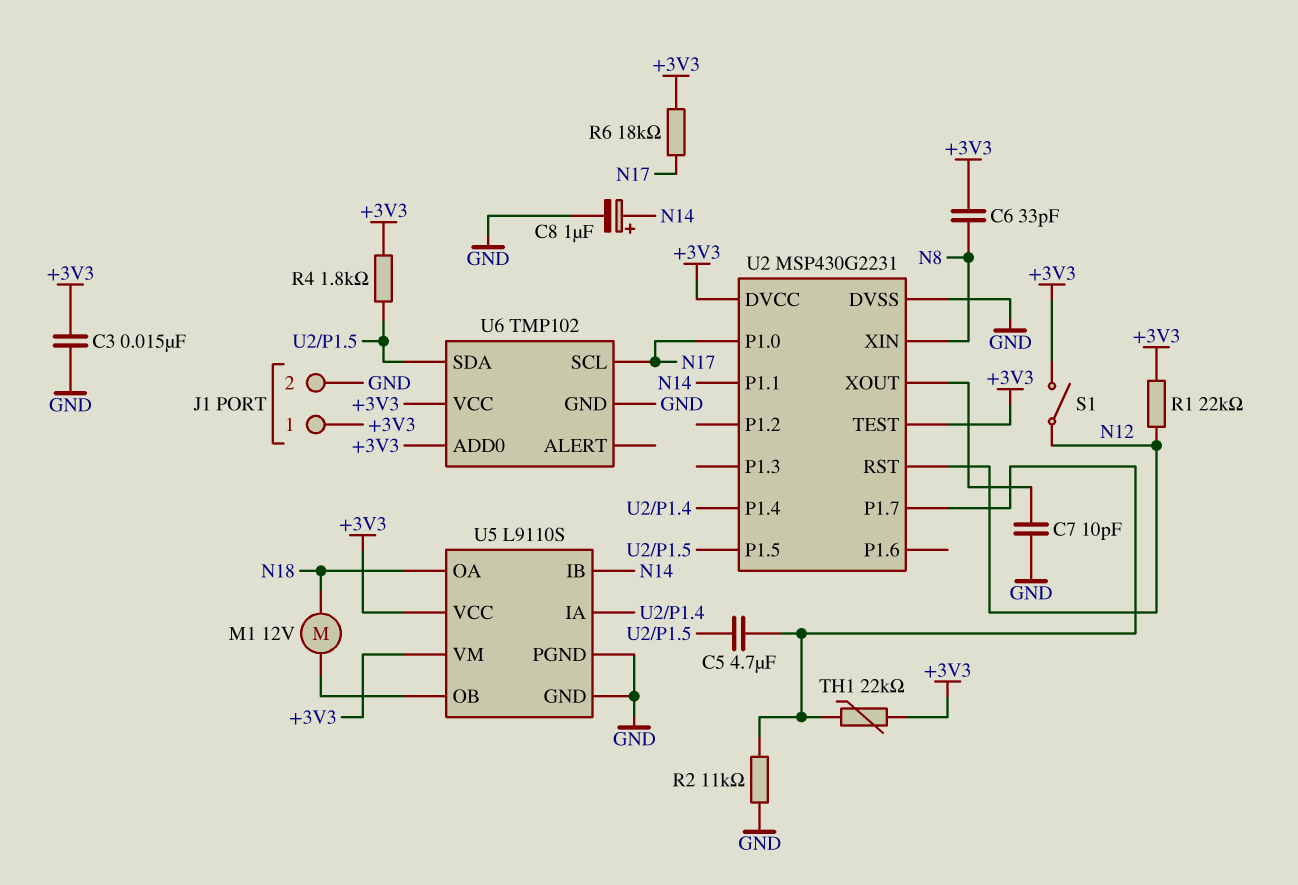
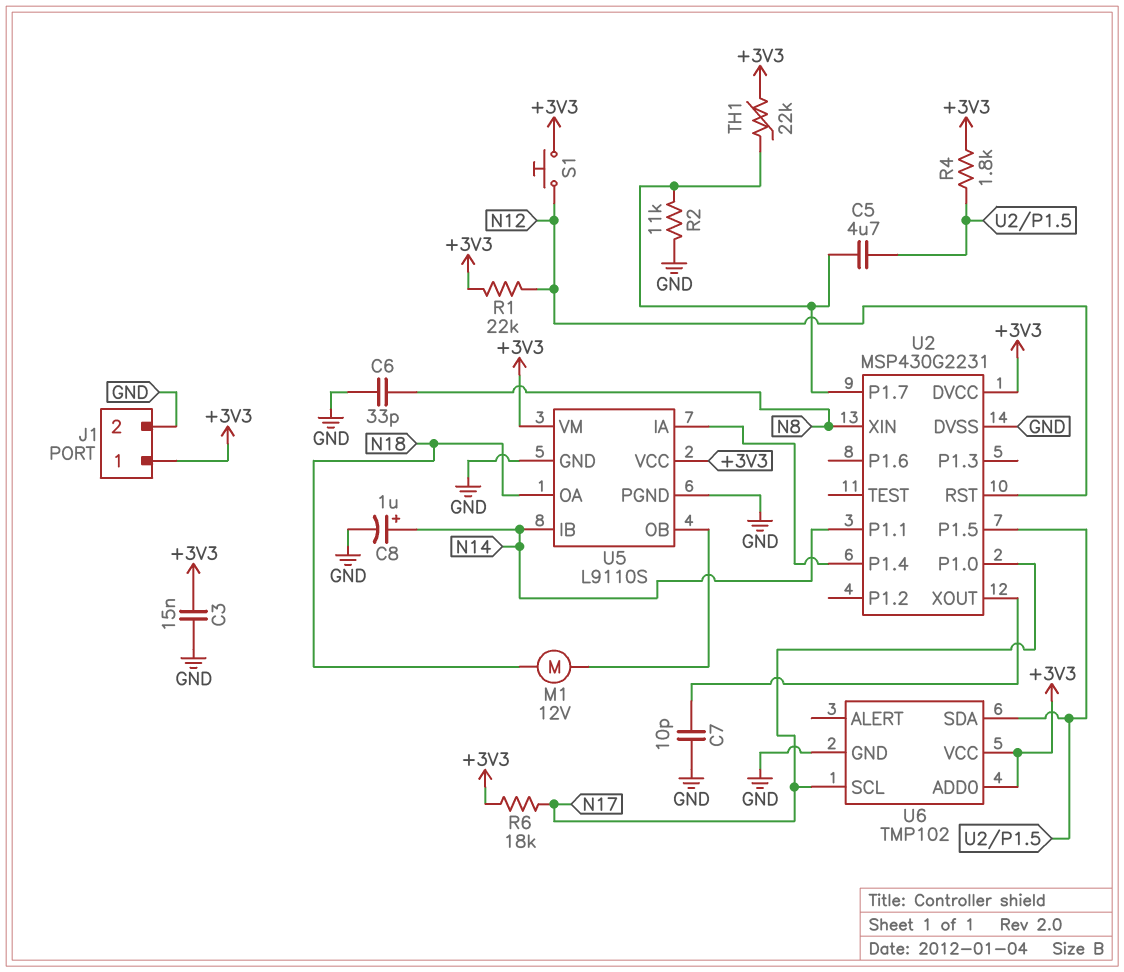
C6: 33pF (+3V3, N8) -> 33pF (GND, N8)
S1: switch (+3V3, N12) -> button (+3V3, N12)
U2 pin TEST: +3V3 -> none

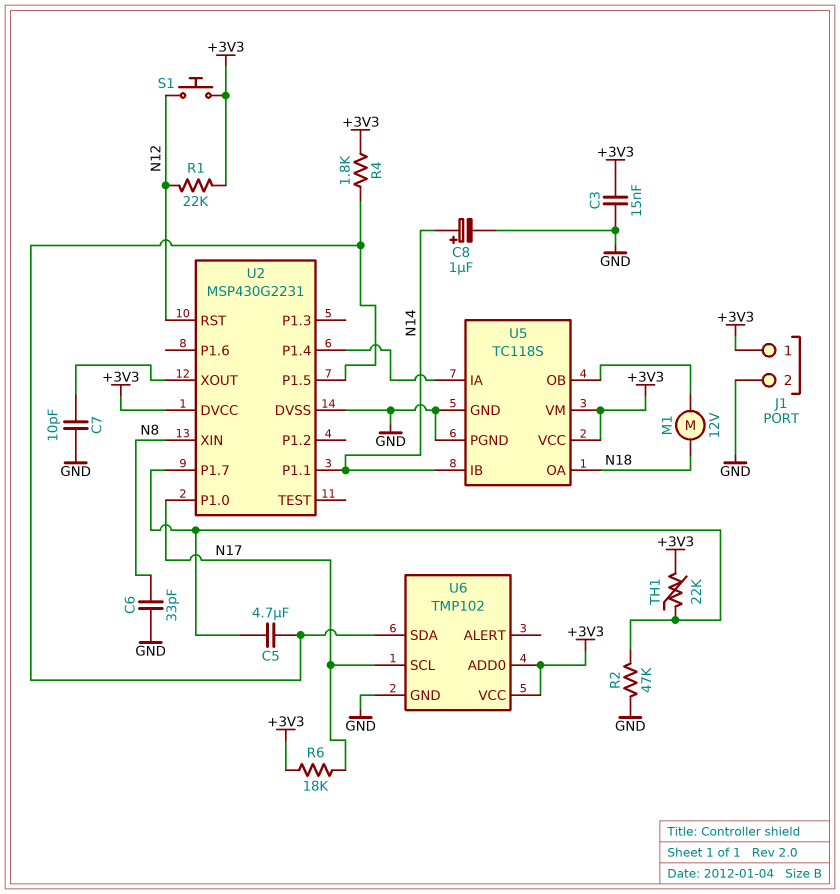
R2: 11k (GND, U2/P1.7) -> 47k (GND, U2/P1.7)
U5: L9110S -> TC118S

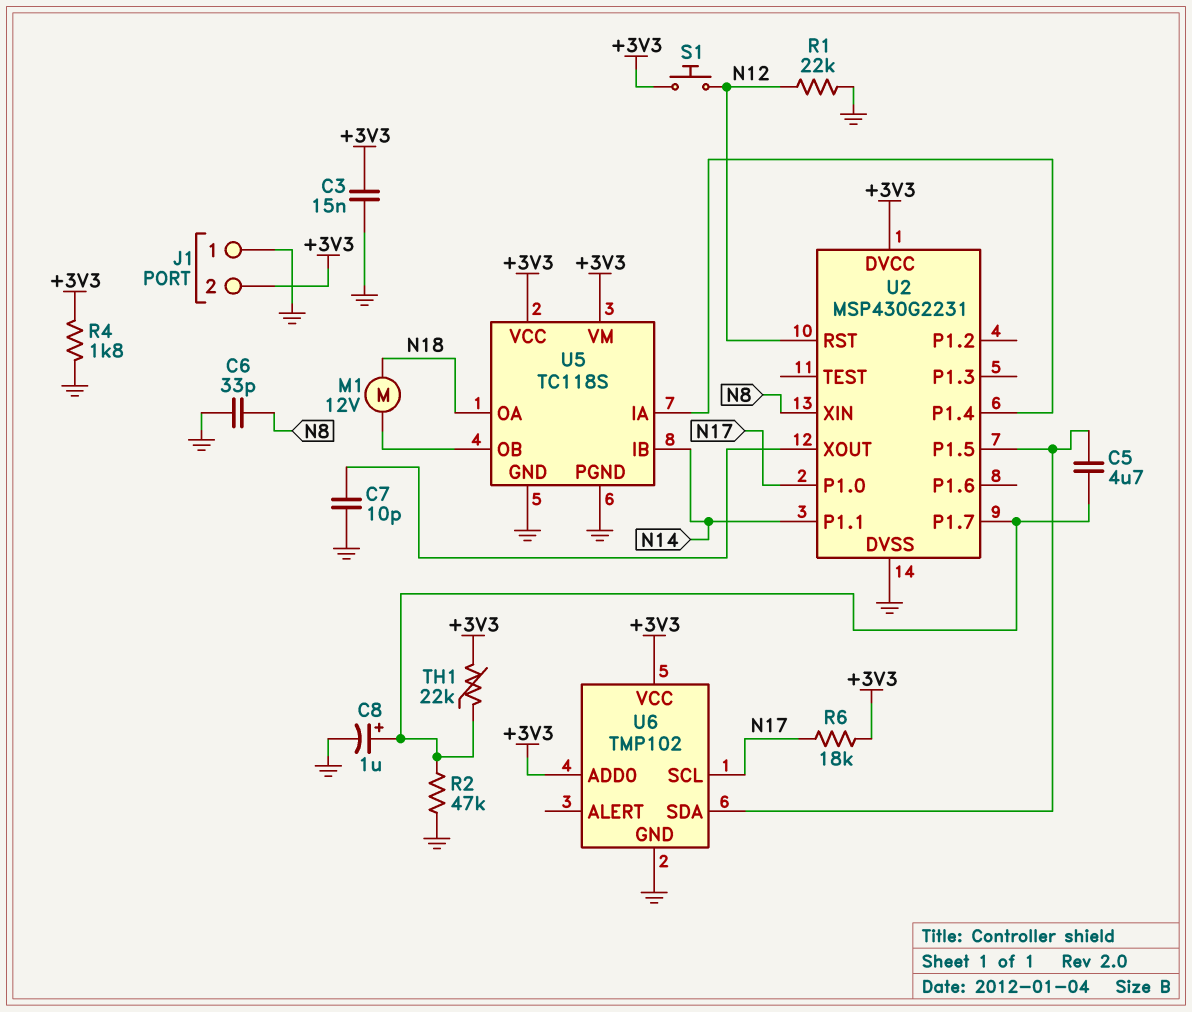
C8: 1uF (plus N14, minus GND) -> 1uF (plus U2/P1.7, minus GND)
J1 pin 1: +3V3 -> GND
J1 pin 2: GND -> +3V3
R1: 22k (+3V3, N12) -> 22k (GND, N12)
R4: 1.8k (+3V3, U2/P1.5) -> 1.8k (+3V3, GND)

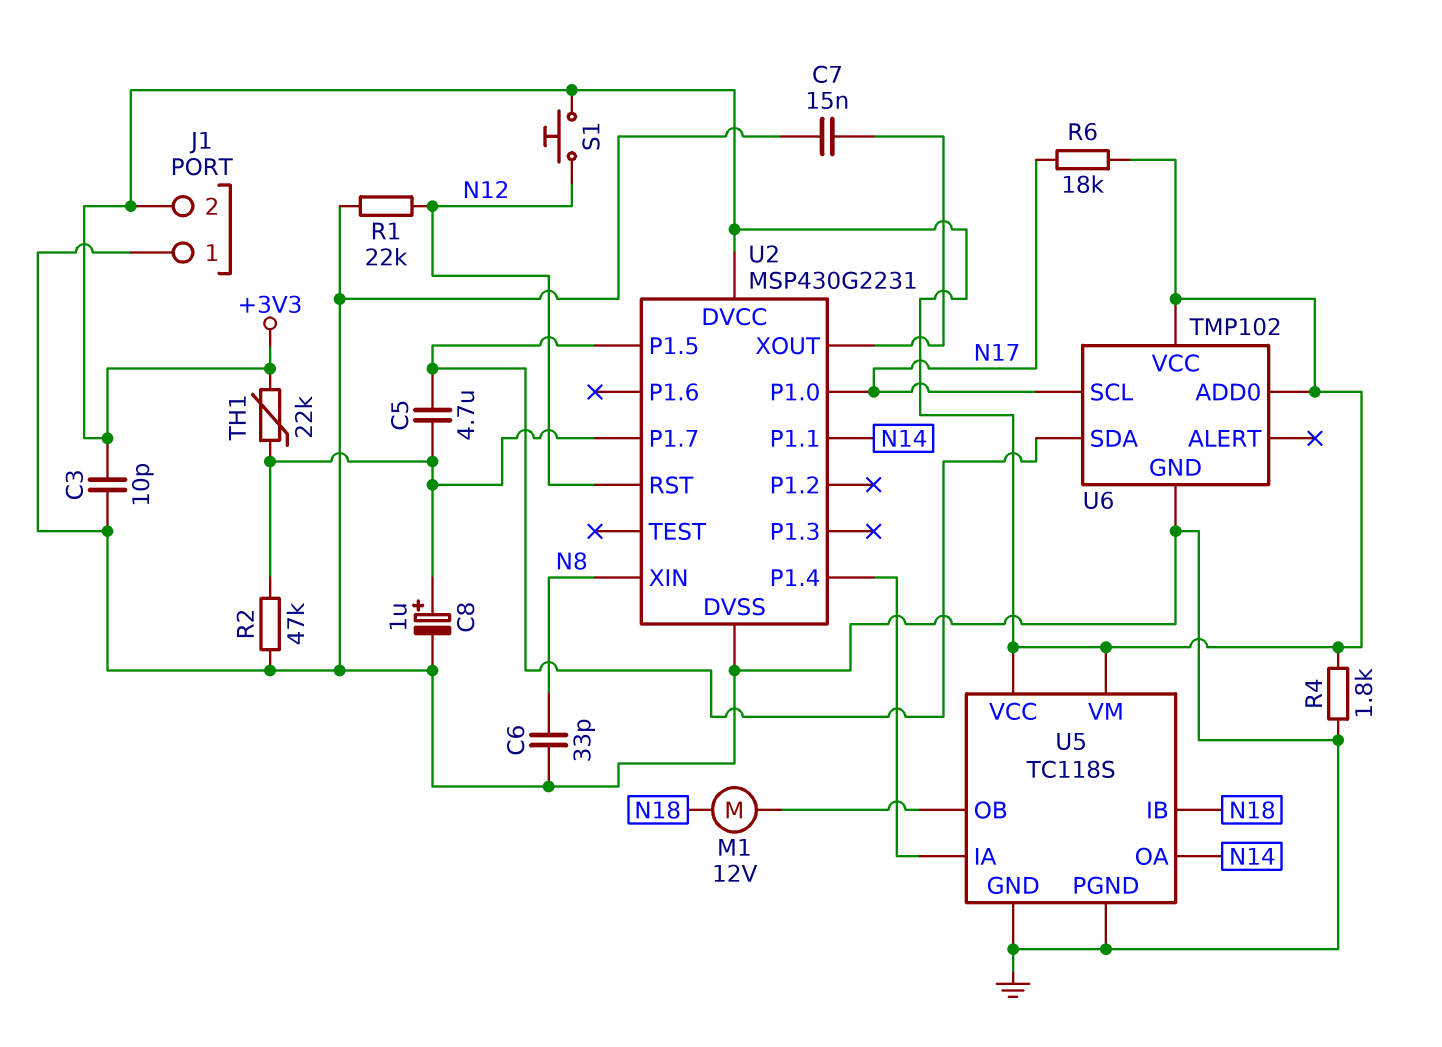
C3: 15nF (+3V3, GND) -> 10pF (+3V3, GND)
C7: 10pF (GND, U2/XOUT) -> 15nF (GND, U2/XOUT)
U5 pin IB: N14 -> N18
U5 pin OA: N18 -> N14

